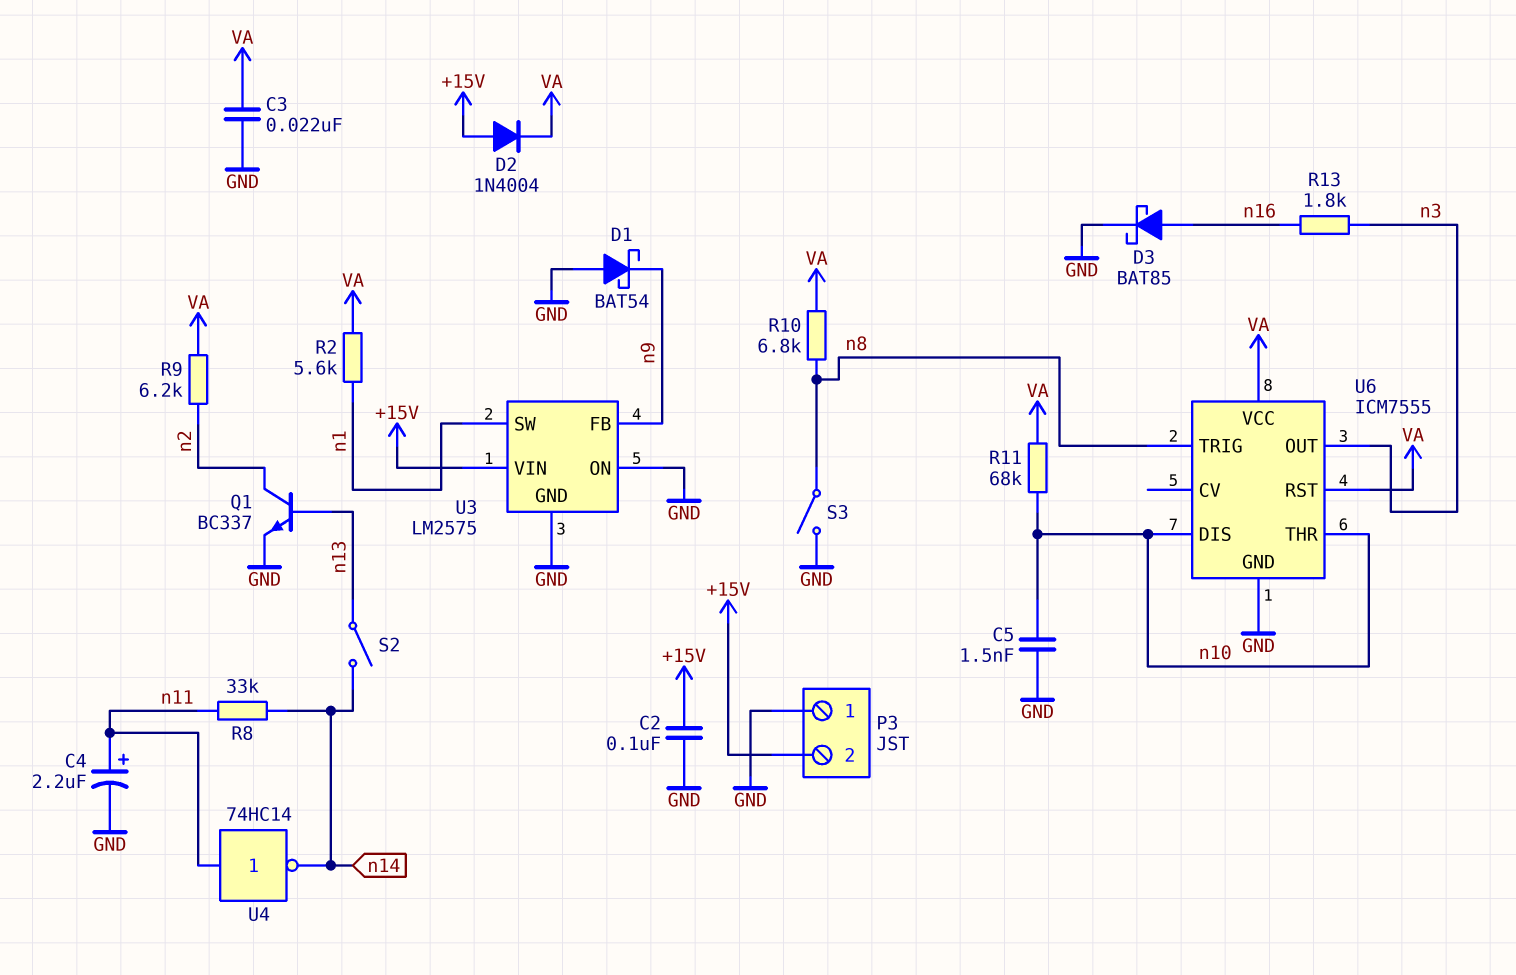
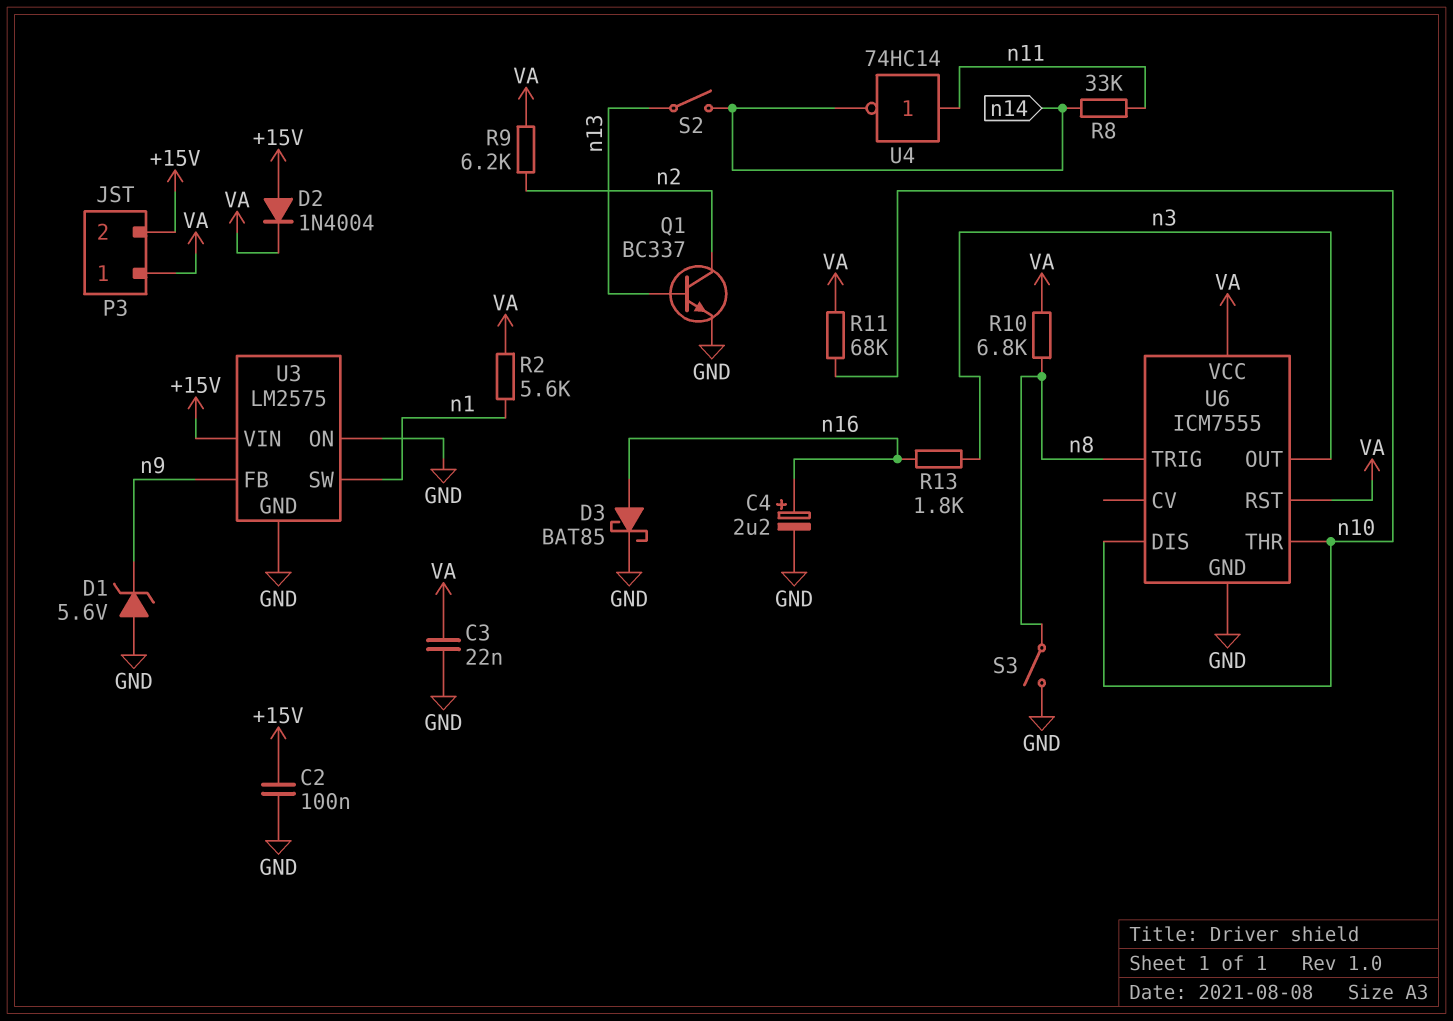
C4: 2.2uF (plus n11, minus GND) -> 2.2uF (plus n16, minus GND)
C5: 1.5nF (GND, n10) -> none
D1: schottky BAT54 (A GND, K n9) -> zener 5.6V (A GND, K n9)
P3 pin 1: GND -> VA

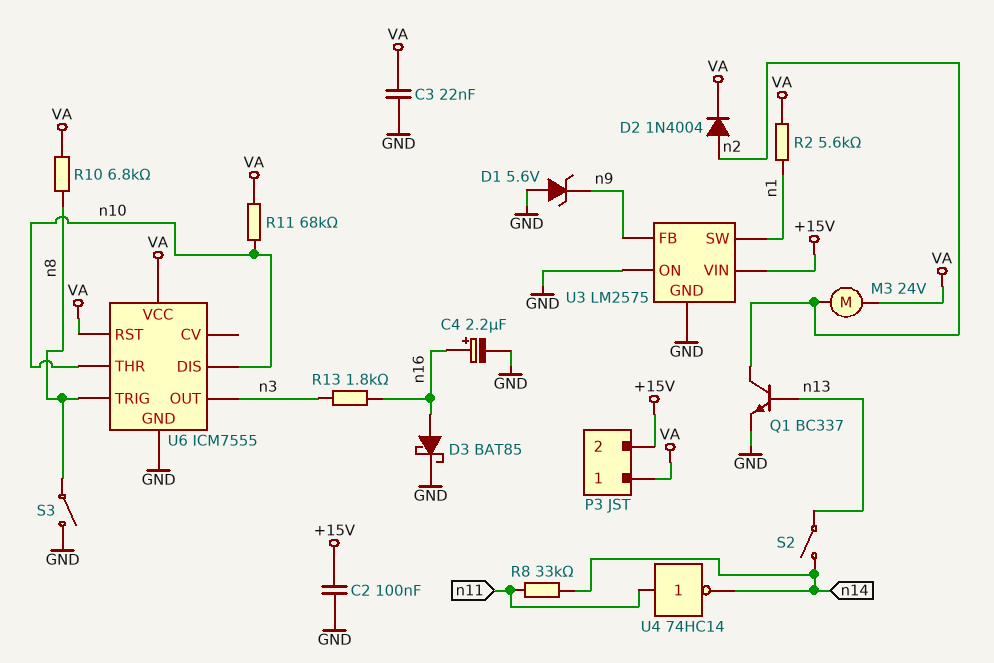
D2: diode 1N4004 (A +15V, K VA) -> diode 1N4004 (A n2, K VA)
M3: none -> motor 24V (VA, n2)
R9: 6.2k (VA, n2) -> none

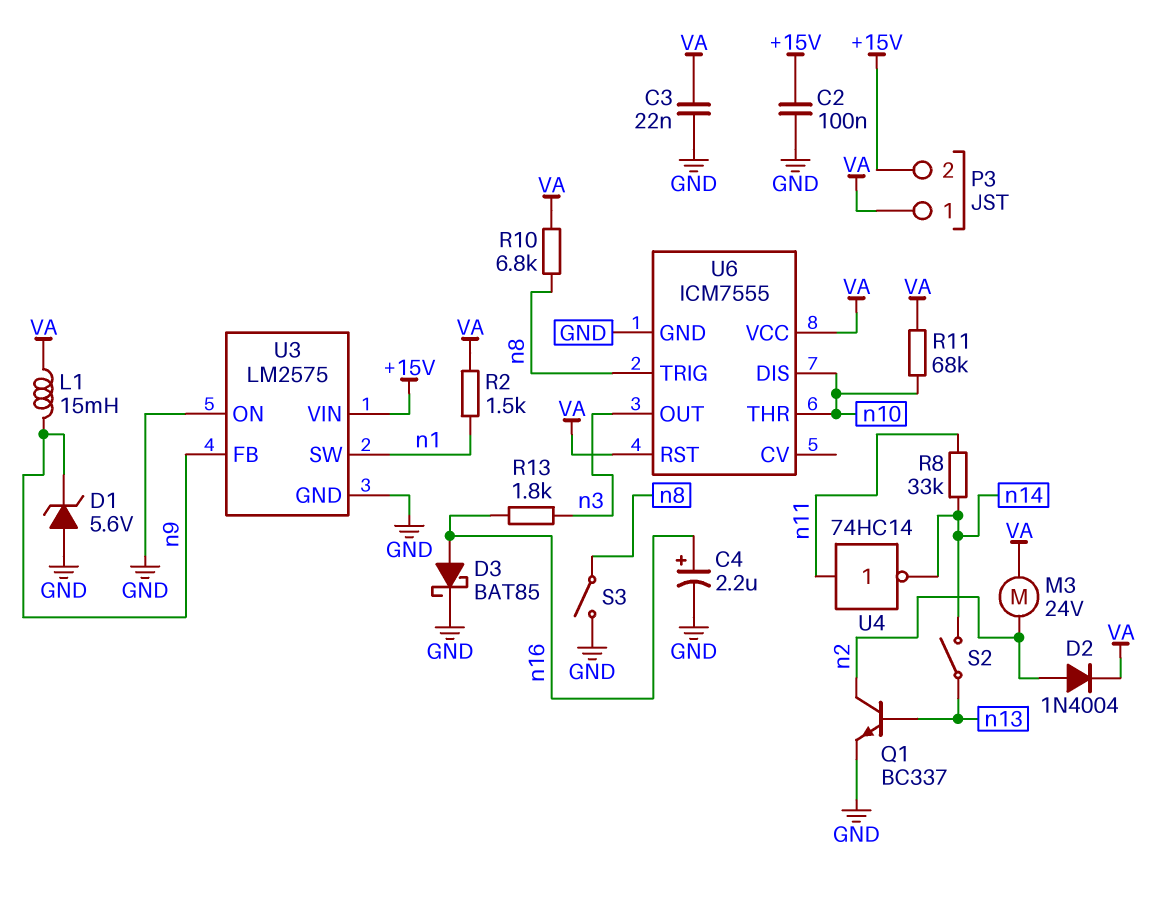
L1: none -> 15mH (VA, n9)
R2: 5.6k (VA, n1) -> 1.5k (VA, n1)

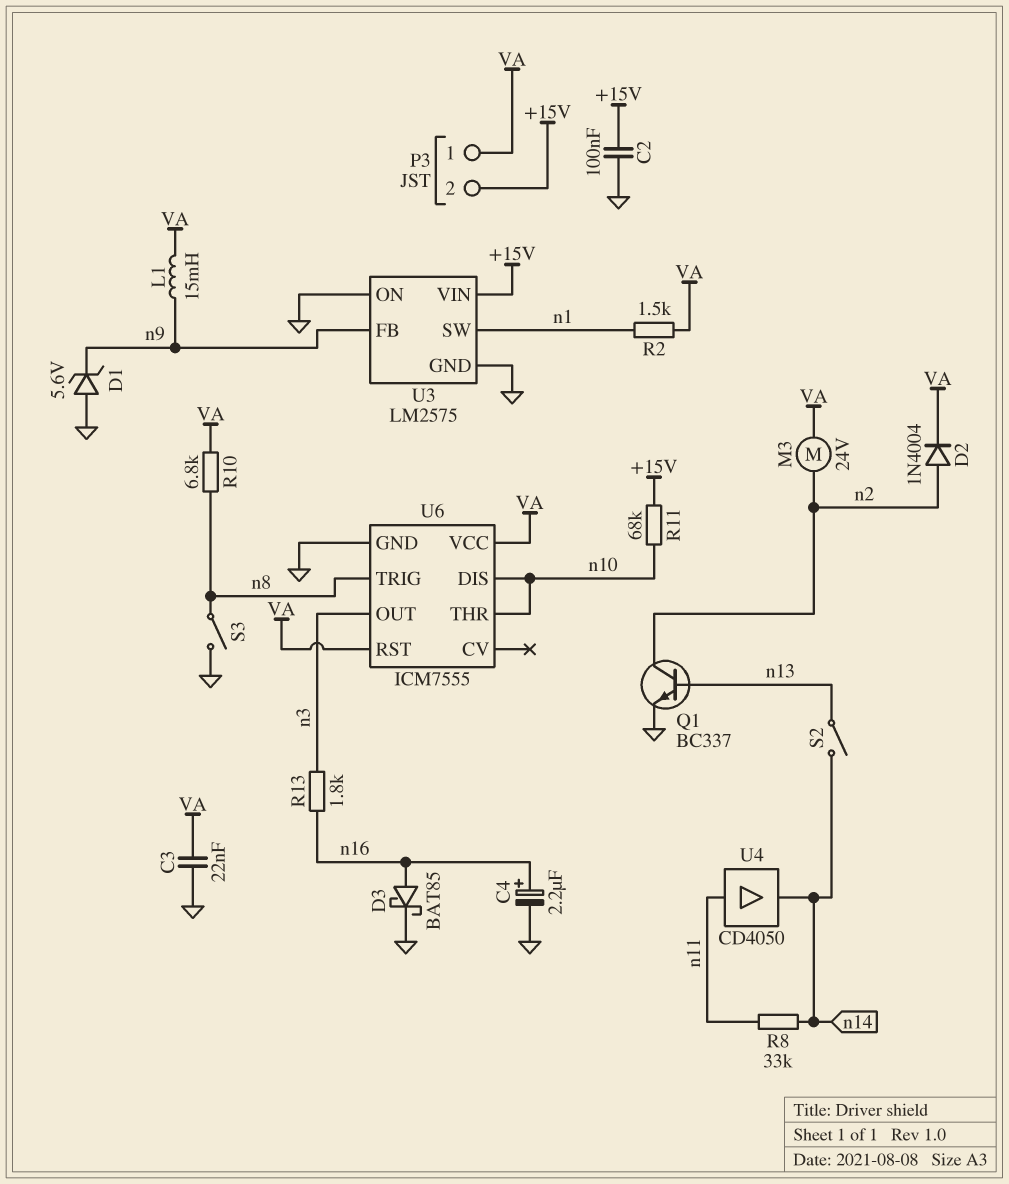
R11: 68k (VA, n10) -> 68k (+15V, n10)
U4: NOT 74HC14 (in n11, out n14) -> buffer CD4050 (in n11, out n14)

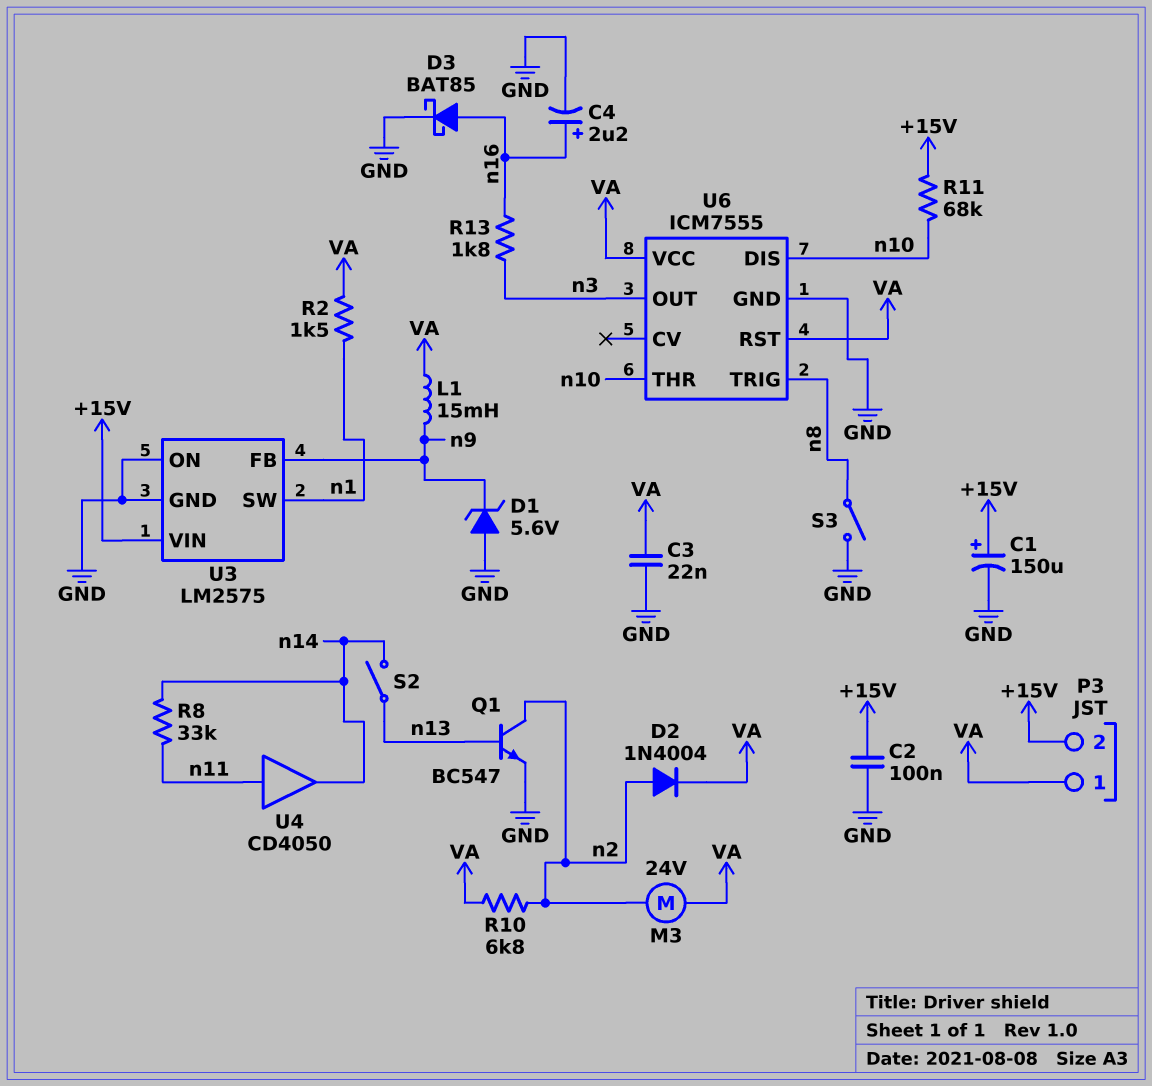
C1: none -> 150uF (plus +15V, minus GND)
Q1: NPN BC337 (B n13, C n2, E GND) -> NPN BC547 (B n13, C n2, E GND)
R10: 6.8k (VA, n8) -> 6.8k (VA, n2)

